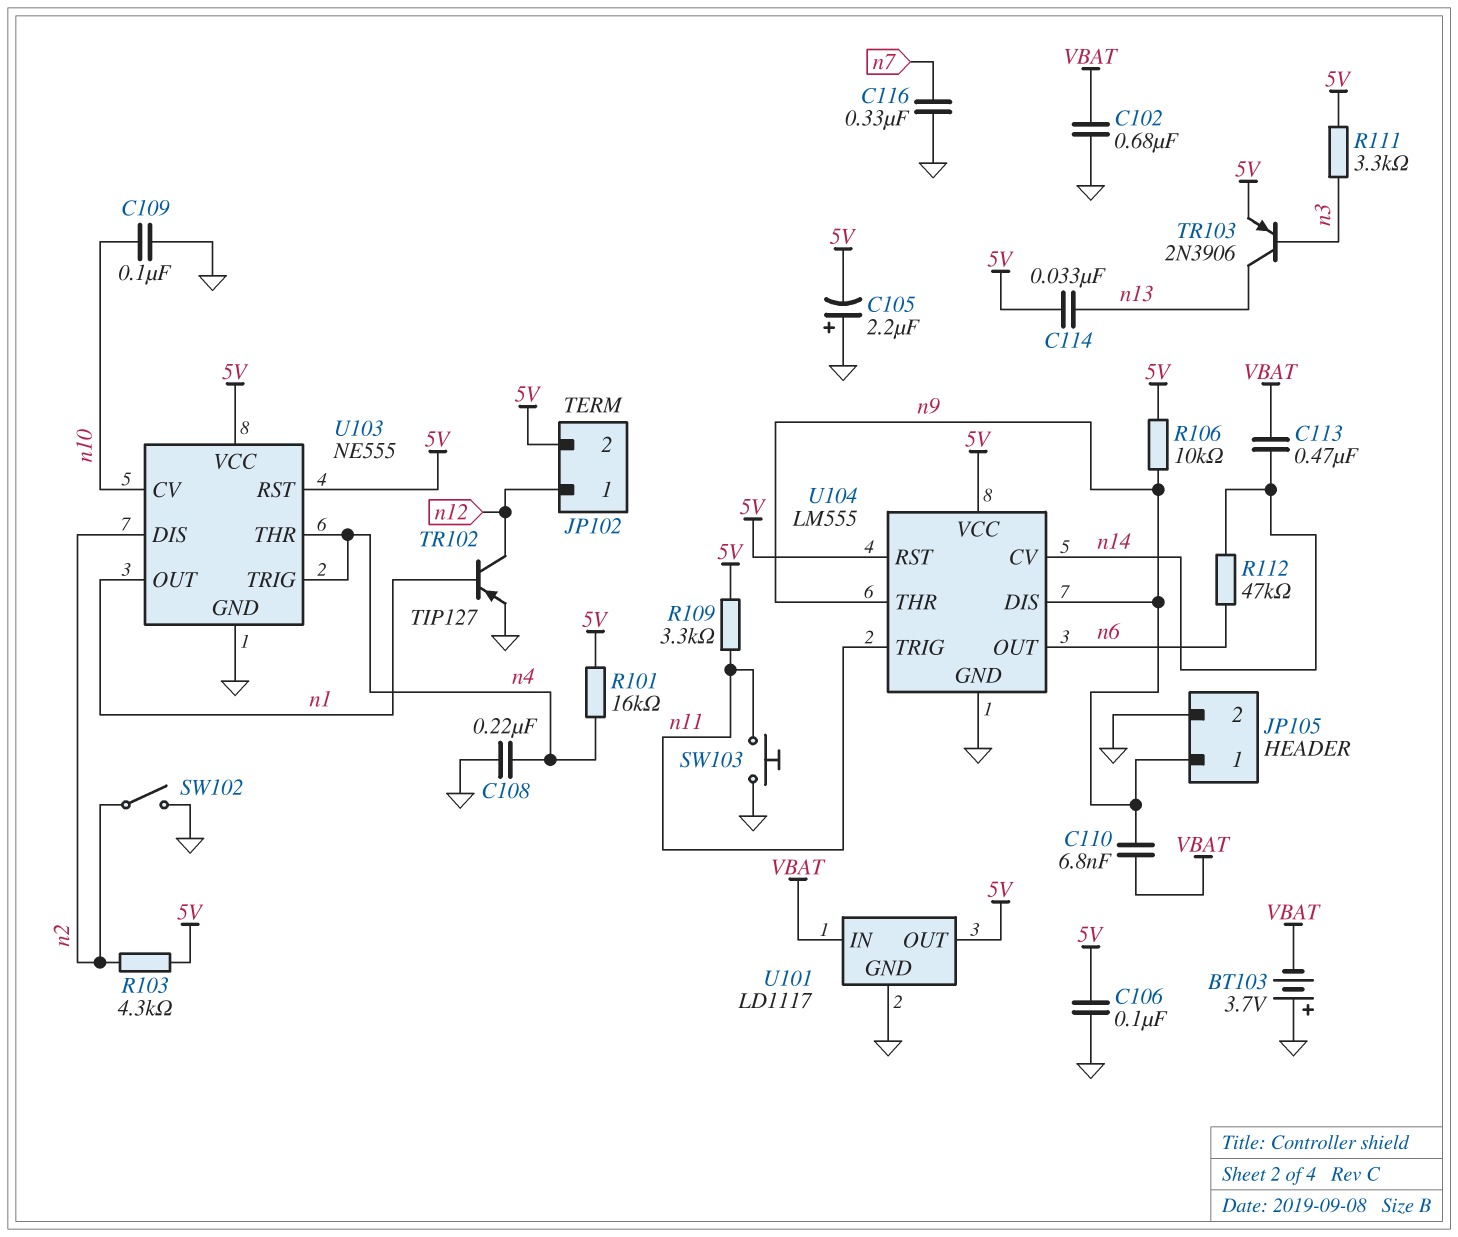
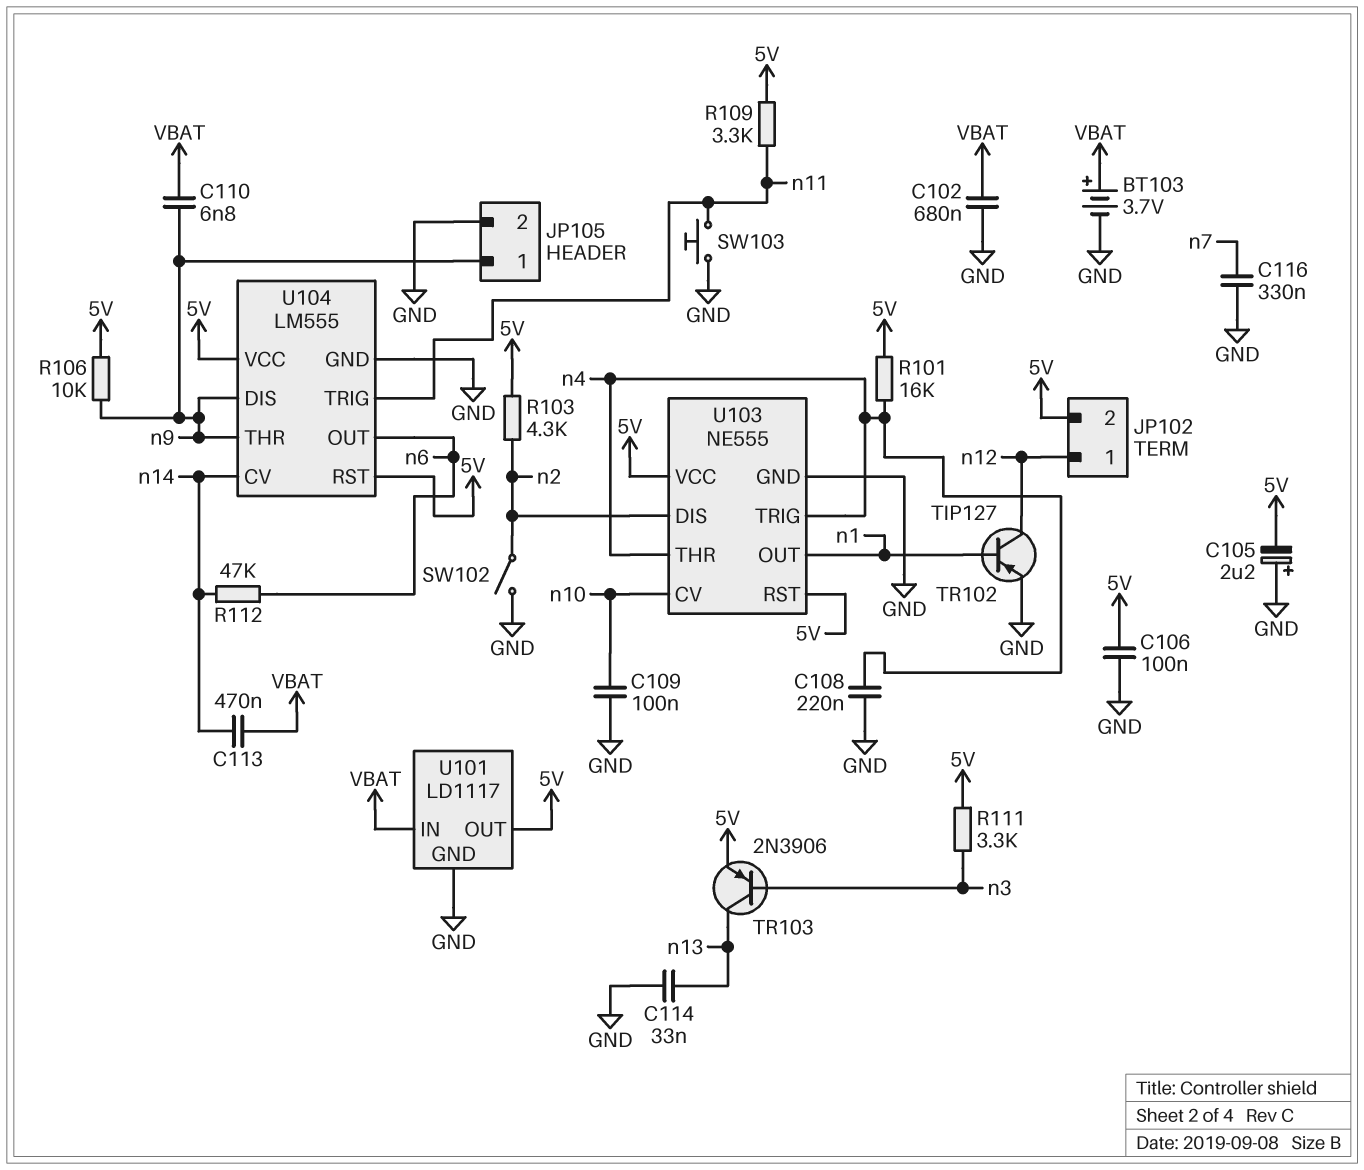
BT103: 3.7V (plus GND, minus VBAT) -> 3.7V (plus VBAT, minus GND)
C114: 33nF (5V, n13) -> 33nF (GND, n13)

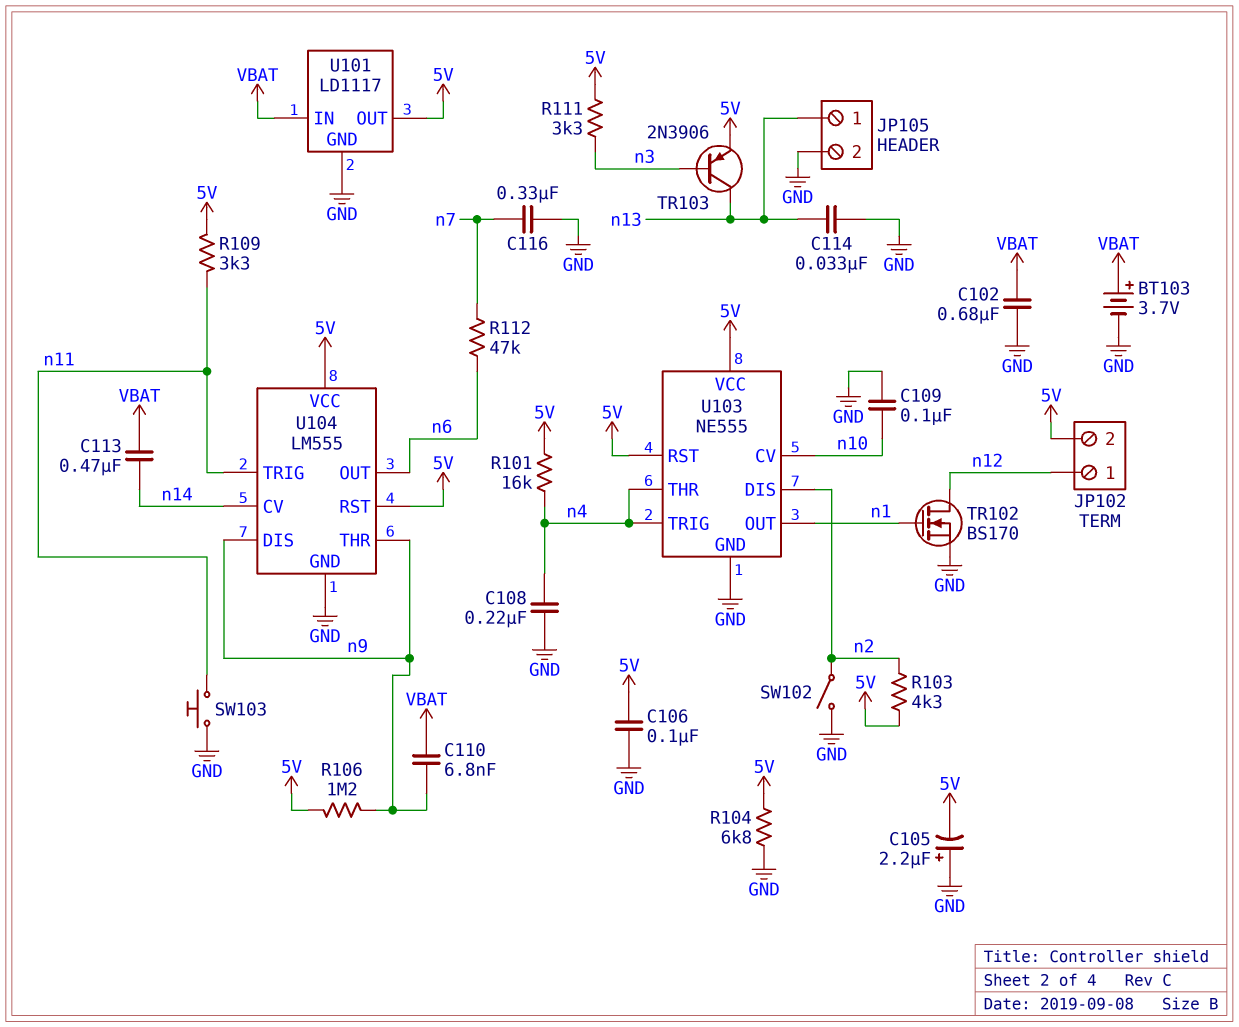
JP105 pin 1: n9 -> n13
R104: none -> 6.8k (5V, GND)
R106: 10k (5V, n9) -> 1.2M (5V, n9)
R112: 47k (n6, n14) -> 47k (n6, n7)
TR102: PNP TIP127 (B n1, C n12, E GND) -> NMOS BS170 (G n1, D n12, S GND)

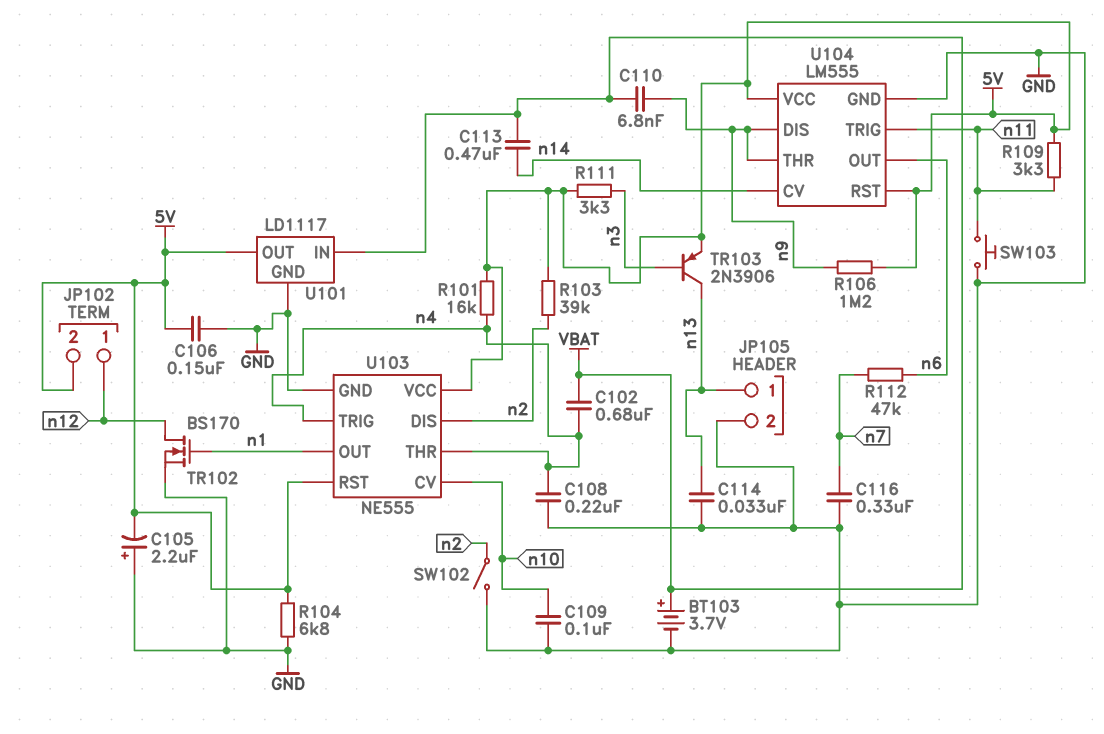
C102: 680nF (GND, VBAT) -> 680nF (VBAT, n4)
C106: 100nF (5V, GND) -> 150nF (5V, GND)
R103: 4.3k (5V, n2) -> 39k (5V, n2)

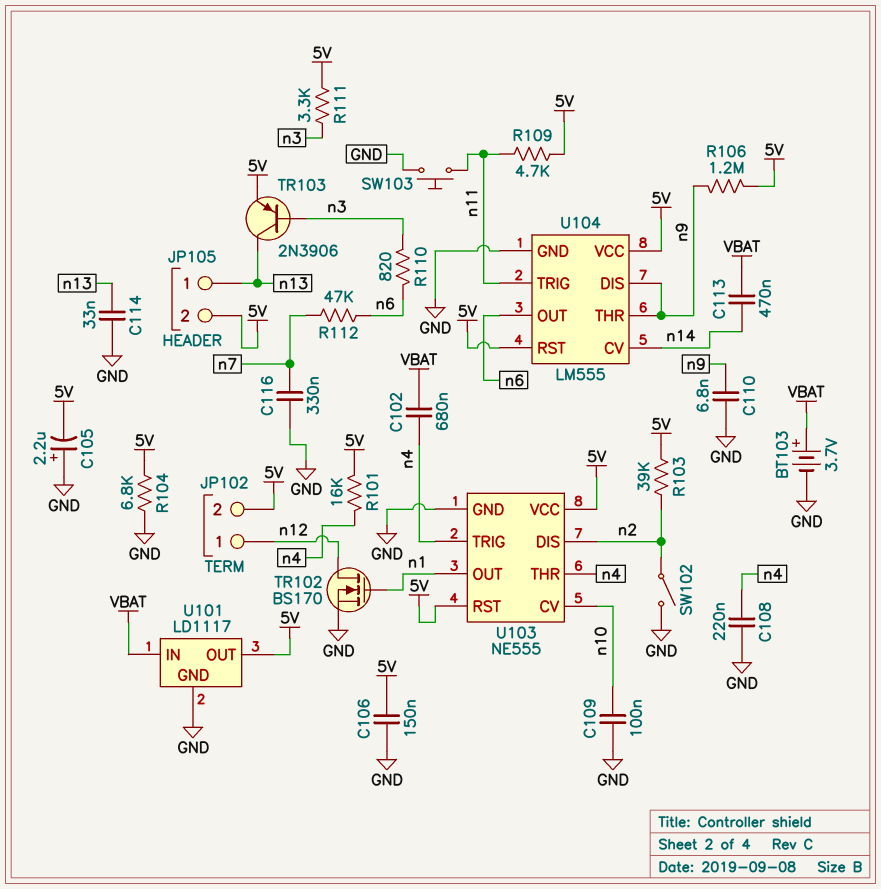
C110: 6.8nF (VBAT, n9) -> 6.8nF (GND, n9)
JP105 pin 2: GND -> 5V
R109: 3.3k (5V, n11) -> 4.7k (5V, n11)
R110: none -> 820 (n3, n6)

